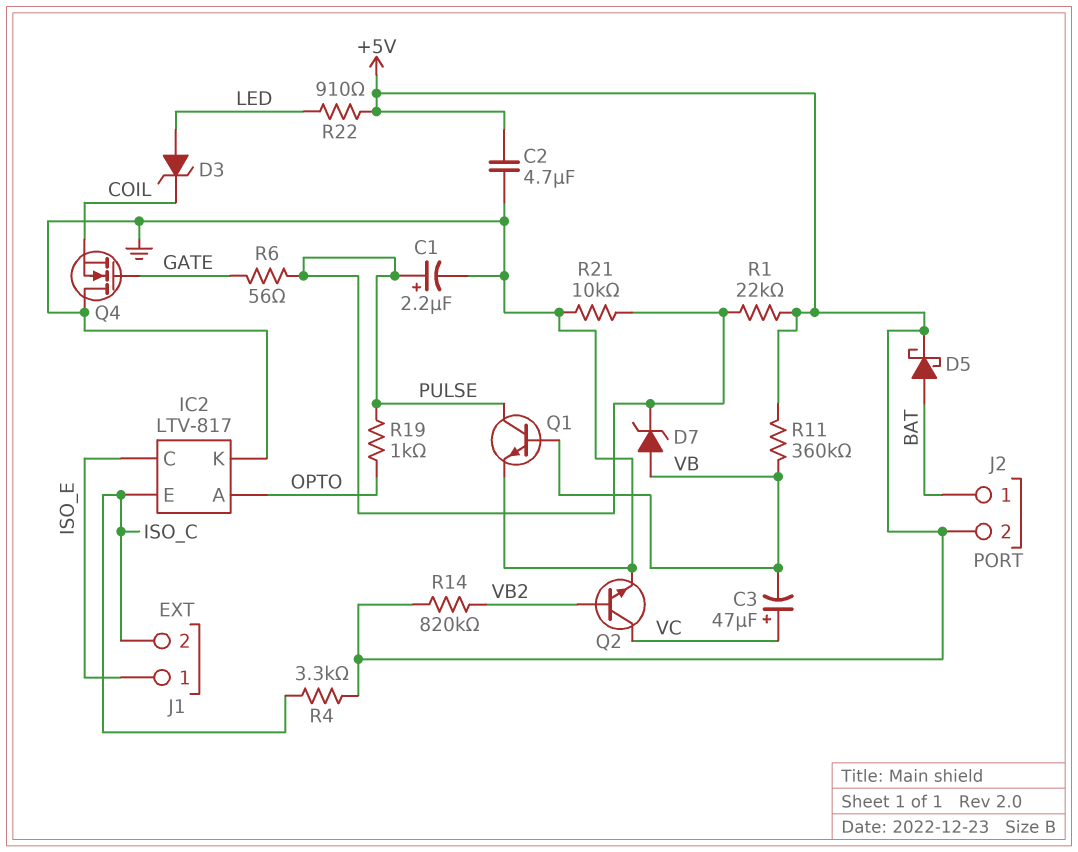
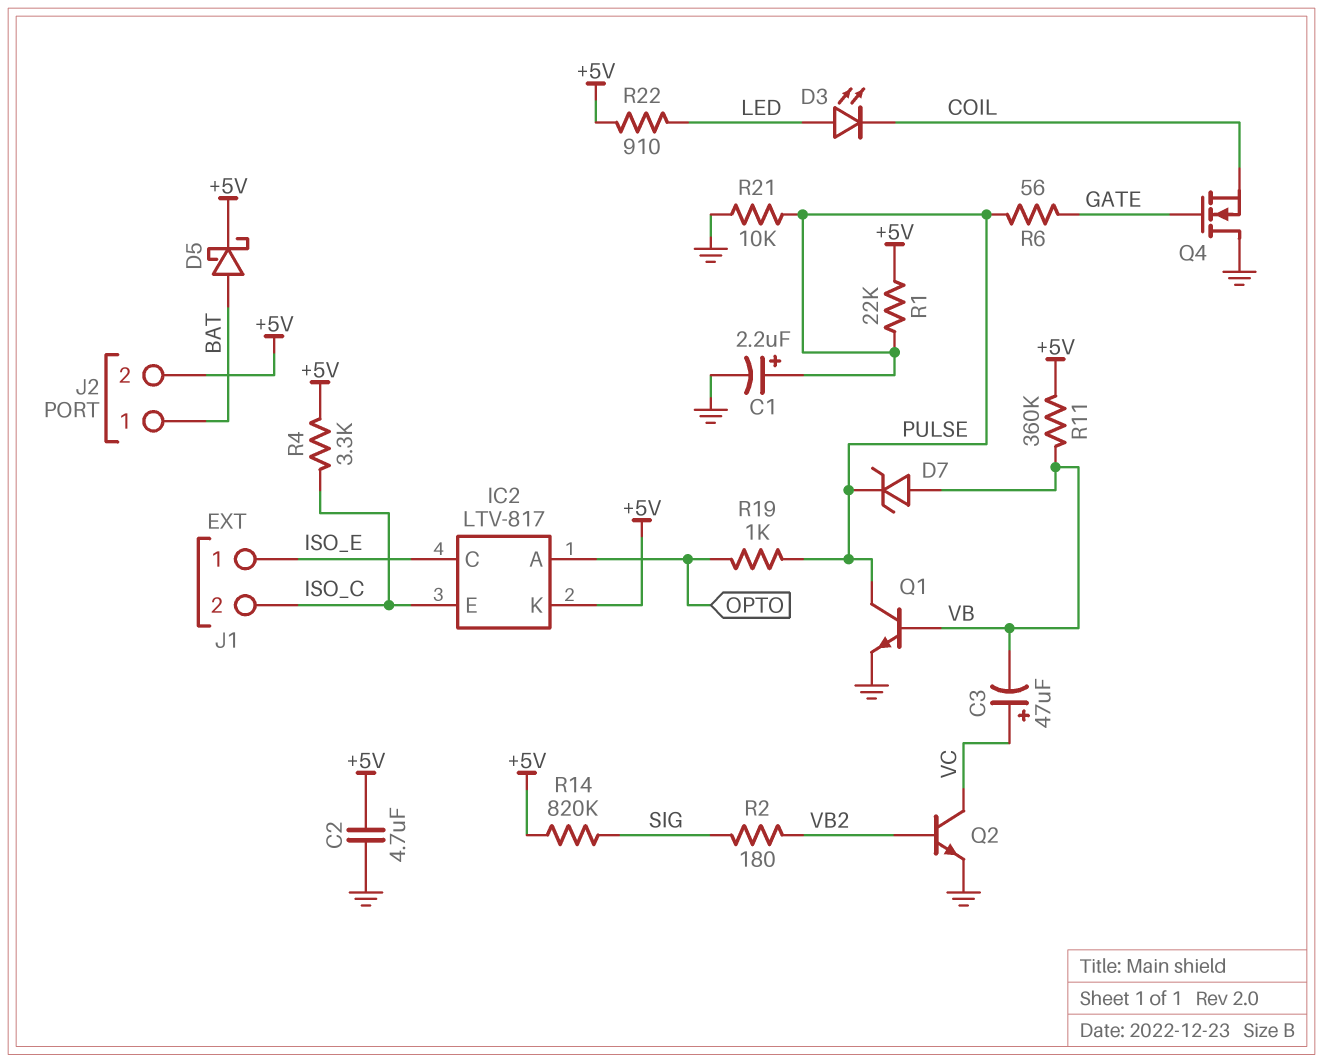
D3: zener (A LED, K COIL) -> LED (A LED, K COIL)
IC2 pin K: GND -> +5V
R2: none -> 180 (SIG, VB2)
R14: 820k (+5V, VB2) -> 820k (+5V, SIG)

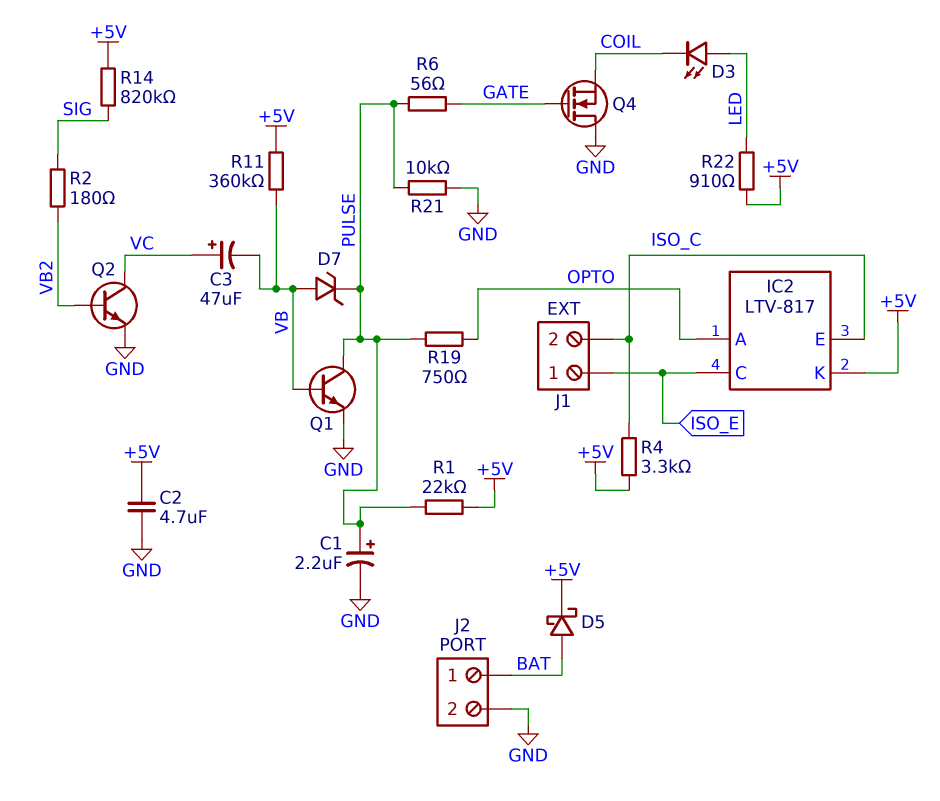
J2 pin 2: +5V -> GND
R19: 1k (OPTO, PULSE) -> 750 (OPTO, PULSE)

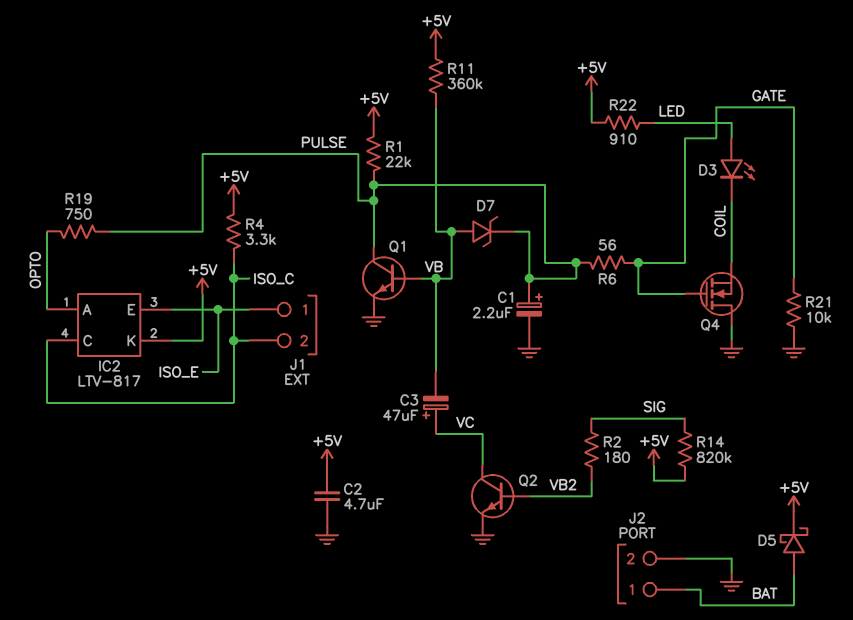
IC2 pin C: ISO_E -> ISO_C
IC2 pin E: ISO_C -> ISO_E
R21: 10k (GND, PULSE) -> 10k (GATE, GND)

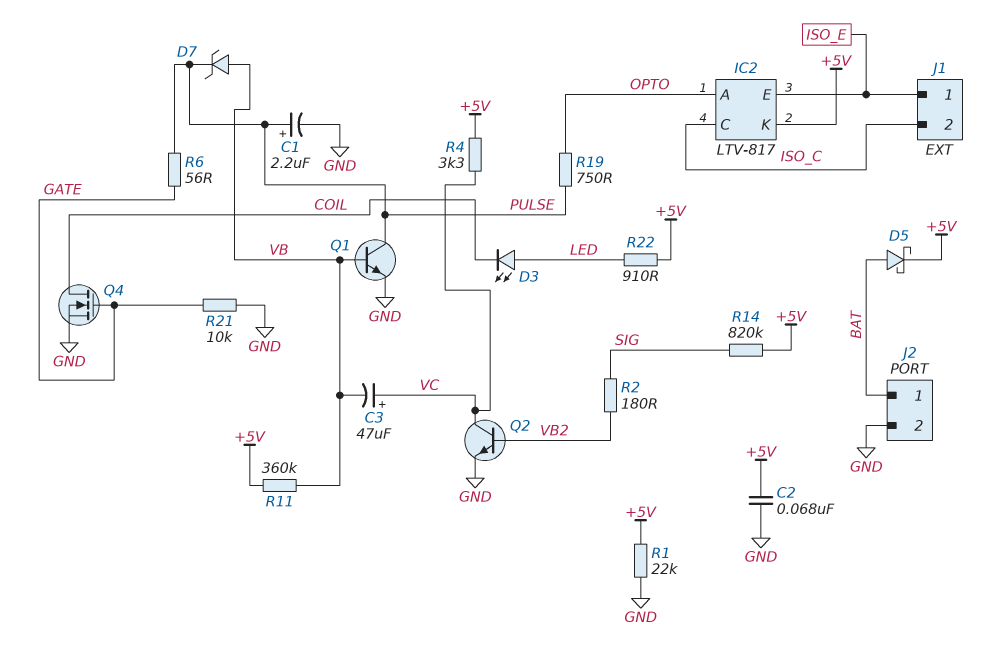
C2: 4.7uF (+5V, GND) -> 68nF (+5V, GND)
Q4: NMOS (G GATE, D GND, S COIL) -> NMOS (G GATE, D COIL, S GND)
R1: 22k (+5V, PULSE) -> 22k (+5V, GND)
R4: 3.3k (+5V, ISO_C) -> 3.3k (+5V, VC)

